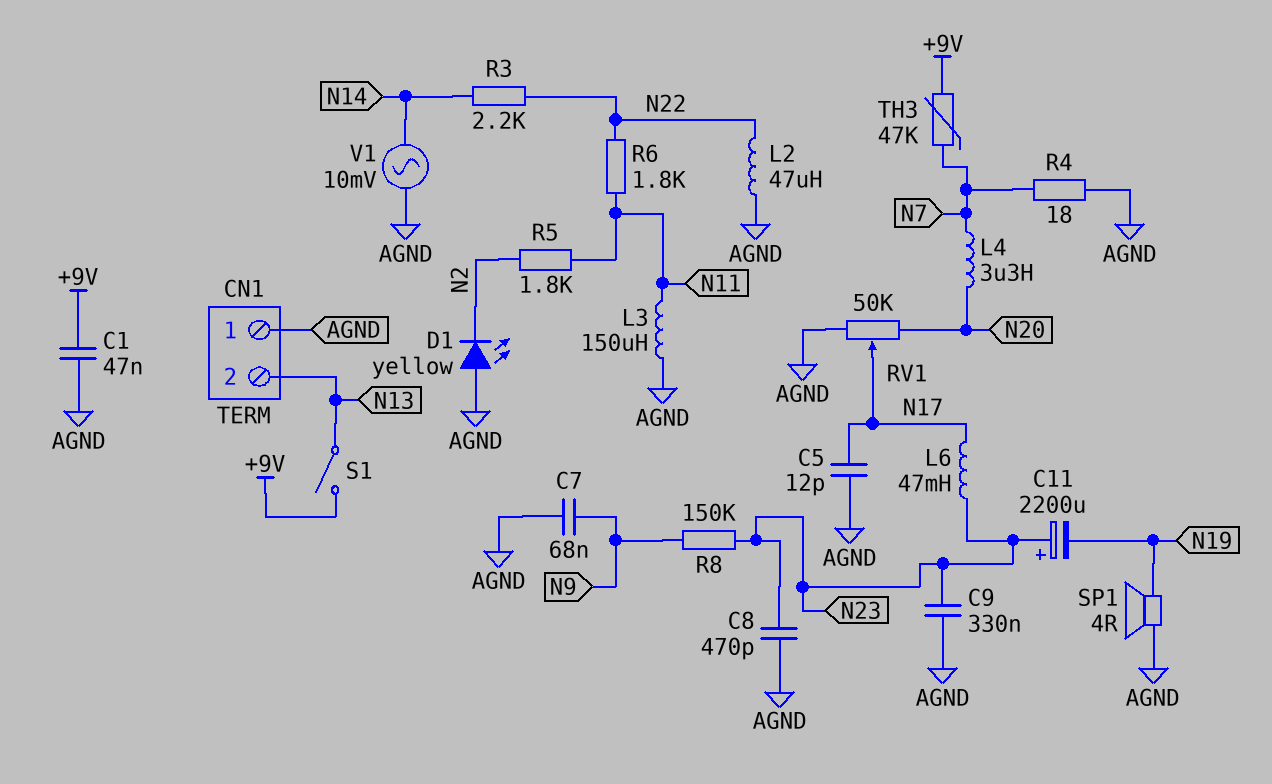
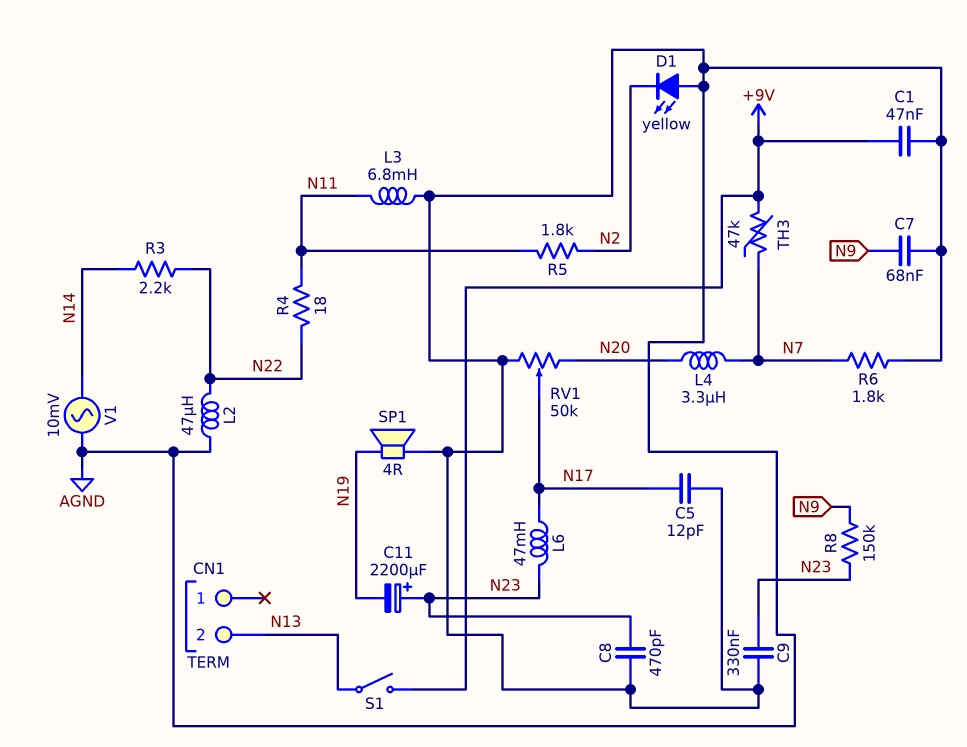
CN1 pin 1: AGND -> none
L3: 150uH (AGND, N11) -> 6.8mH (AGND, N11)
R4: 18 (AGND, N7) -> 18 (N11, N22)
R6: 1.8k (N11, N22) -> 1.8k (AGND, N7)

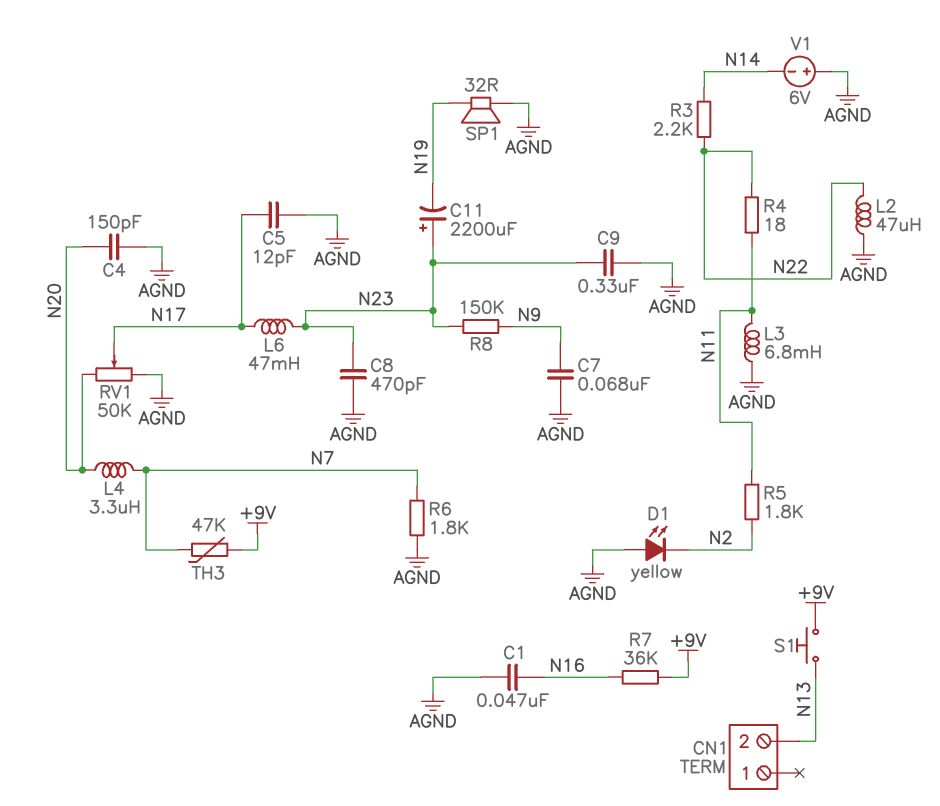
C1: 47nF (+9V, AGND) -> 47nF (AGND, N16)
C4: none -> 150pF (AGND, N20)
R7: none -> 36k (+9V, N16)
S1: switch (+9V, N13) -> button (+9V, N13)
SP1: speaker 4R (AGND, N19) -> speaker 32R (AGND, N19)
V1: AC 10mV (AGND, N14) -> 6V (plus AGND, minus N14)

